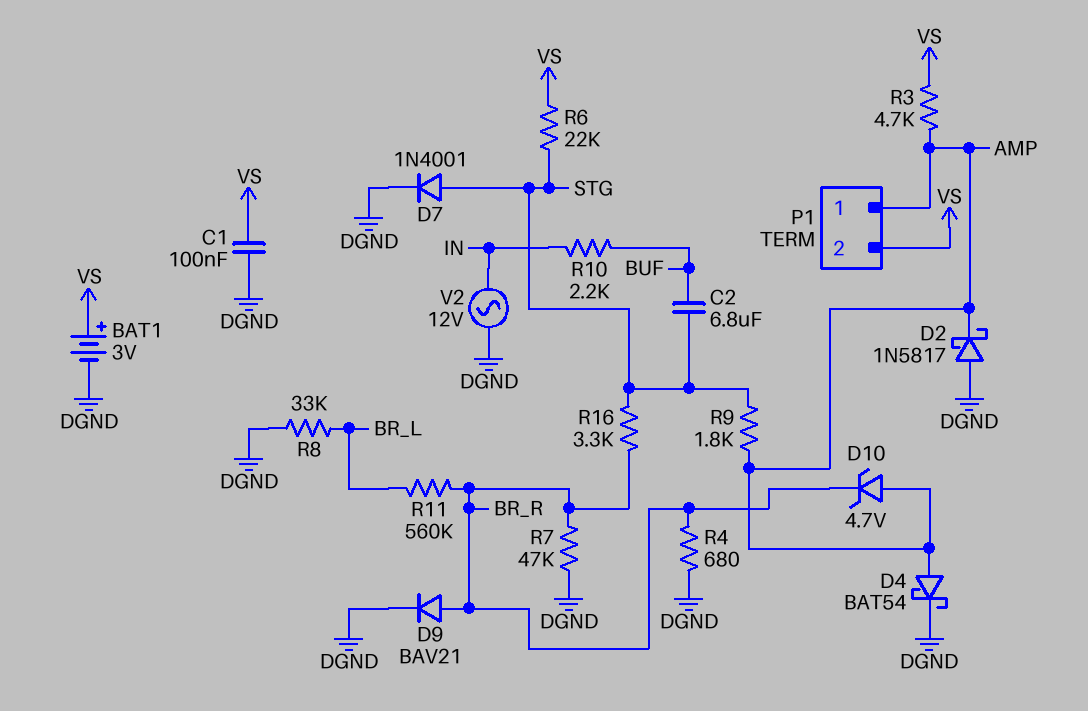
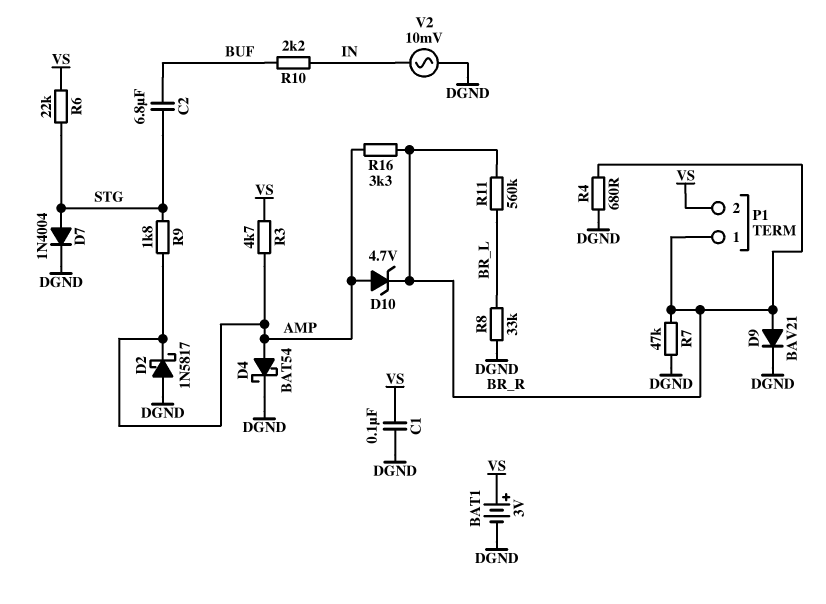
D7: diode 1N4001 (A STG, K DGND) -> diode 1N4004 (A STG, K DGND)
P1 pin 1: AMP -> BR_R
R16: 3.3k (BR_R, STG) -> 3.3k (AMP, BR_R)
V2: AC 12V (DGND, IN) -> AC 10mV (DGND, IN)

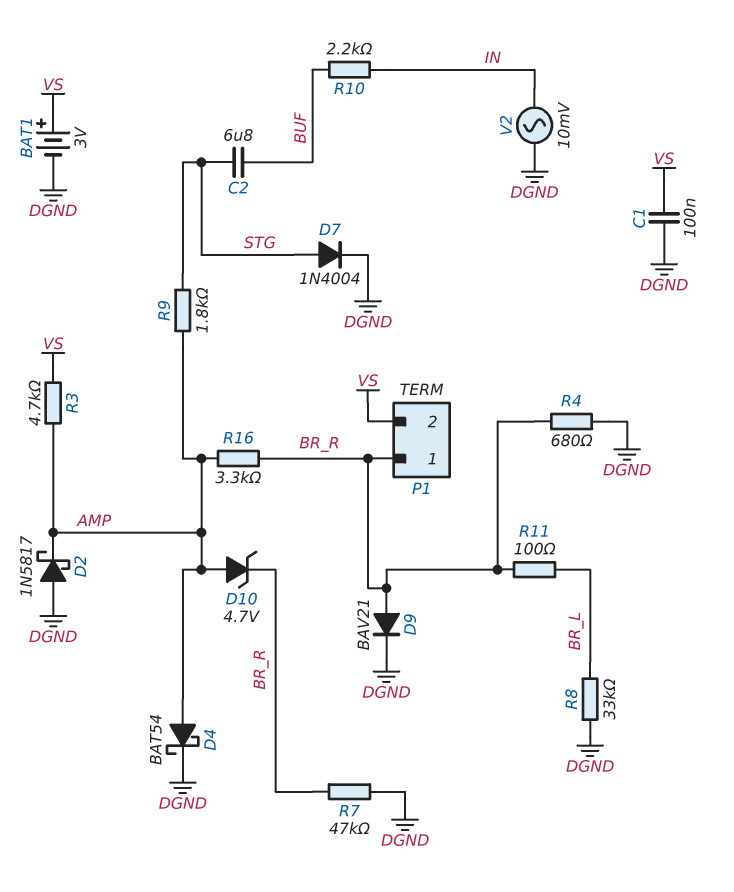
R6: 22k (STG, VS) -> none
R11: 560k (BR_L, BR_R) -> 100 (BR_L, BR_R)

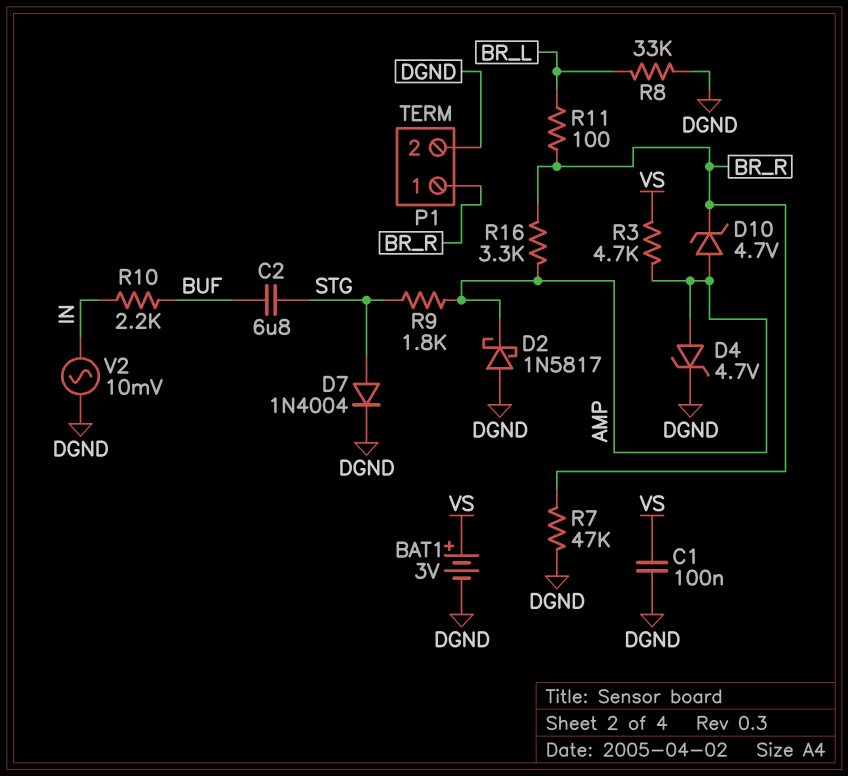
D4: schottky BAT54 (A AMP, K DGND) -> zener 4.7V (A AMP, K DGND)
D9: diode BAV21 (A BR_R, K DGND) -> none
P1 pin 2: VS -> DGND
R4: 680 (BR_R, DGND) -> none

